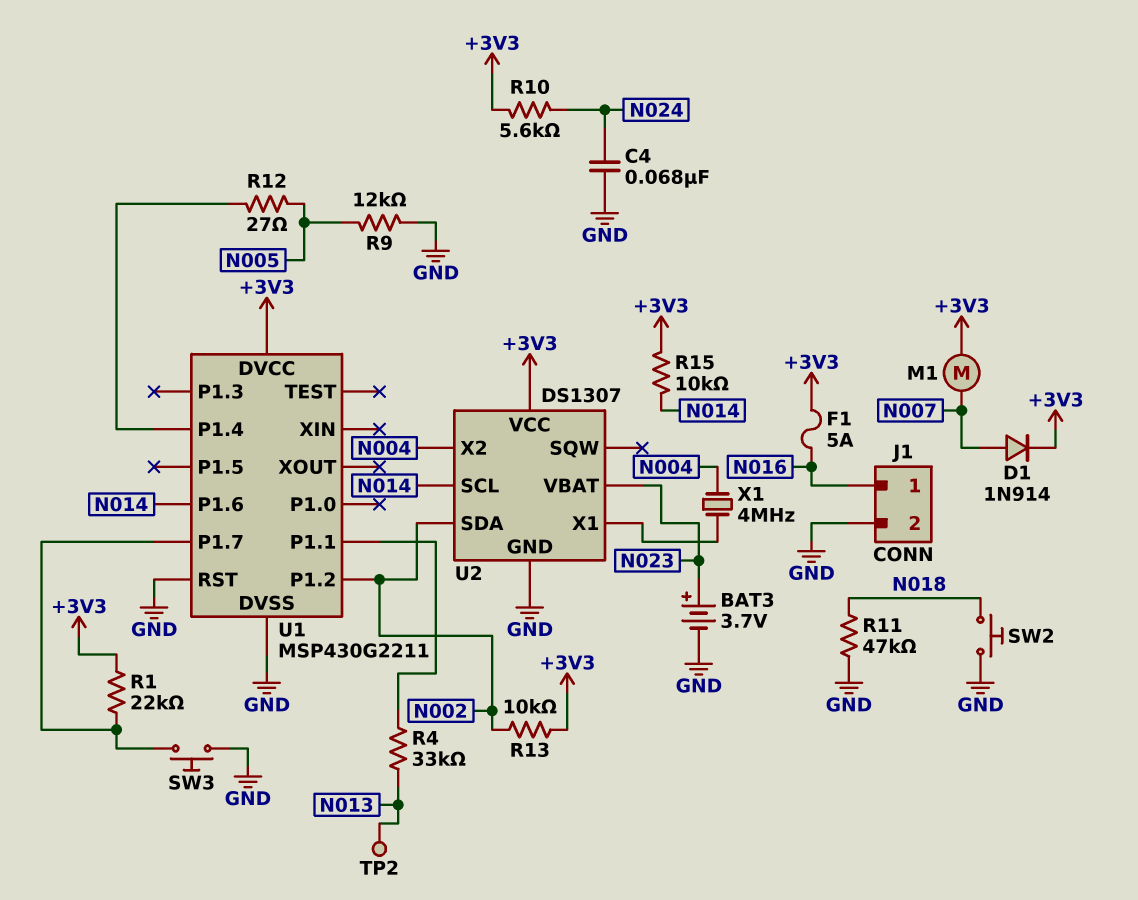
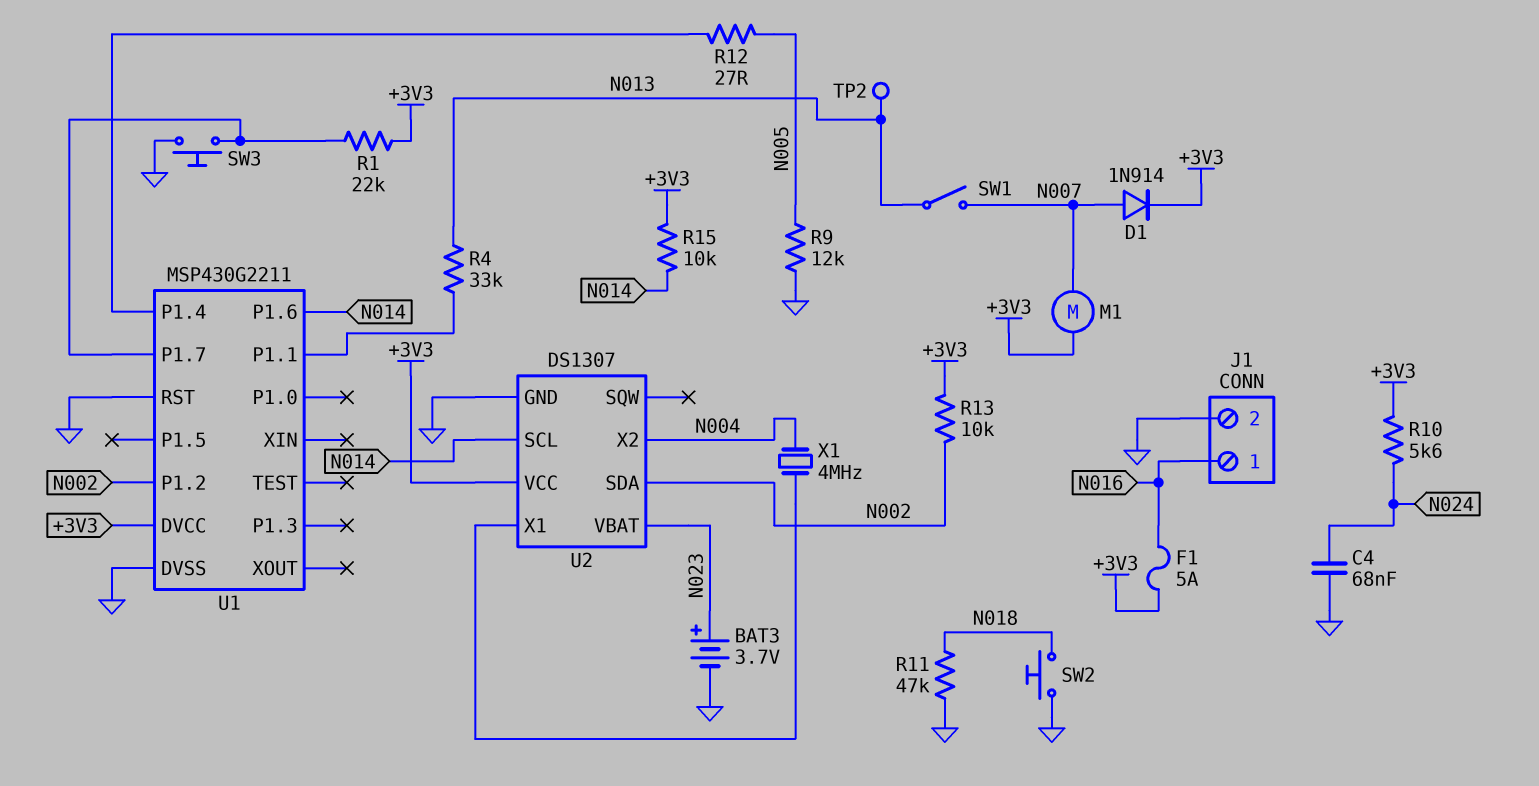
SW1: none -> switch (N007, N013)

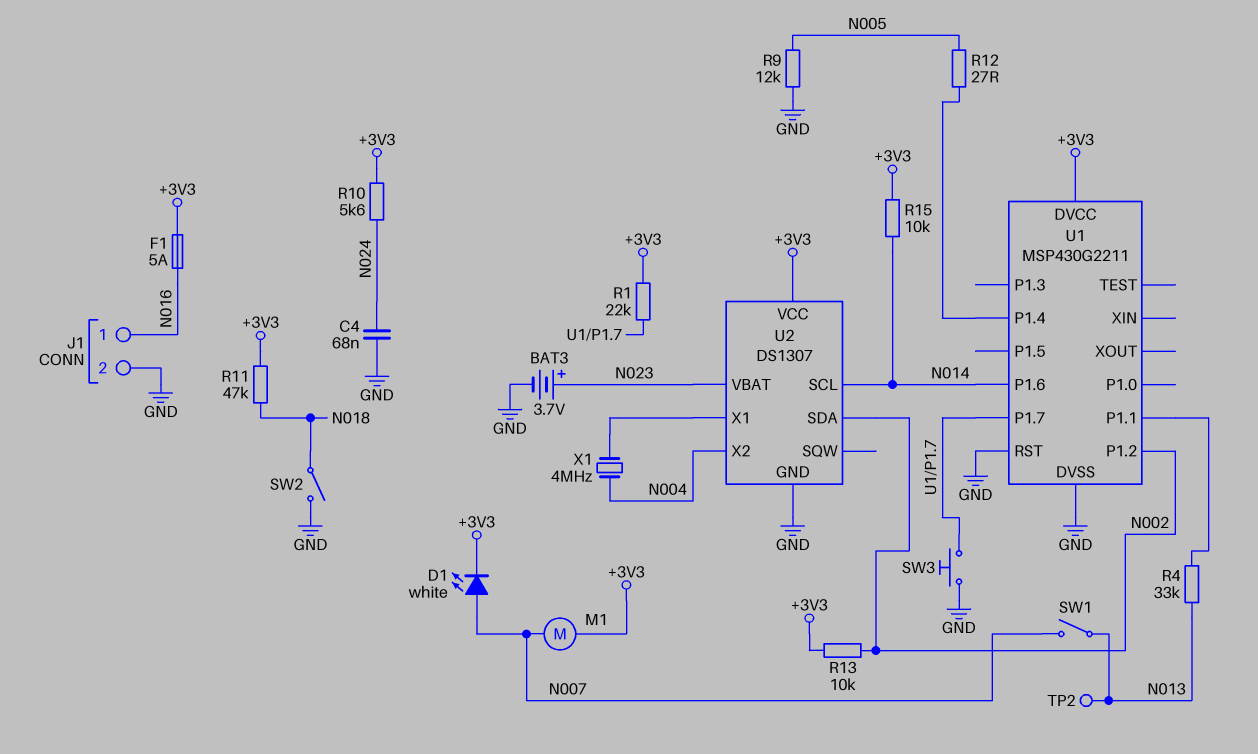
D1: diode 1N914 (A N007, K +3V3) -> LED white (A N007, K +3V3)
R11: 47k (GND, N018) -> 47k (+3V3, N018)
SW2: button (GND, N018) -> switch (GND, N018)

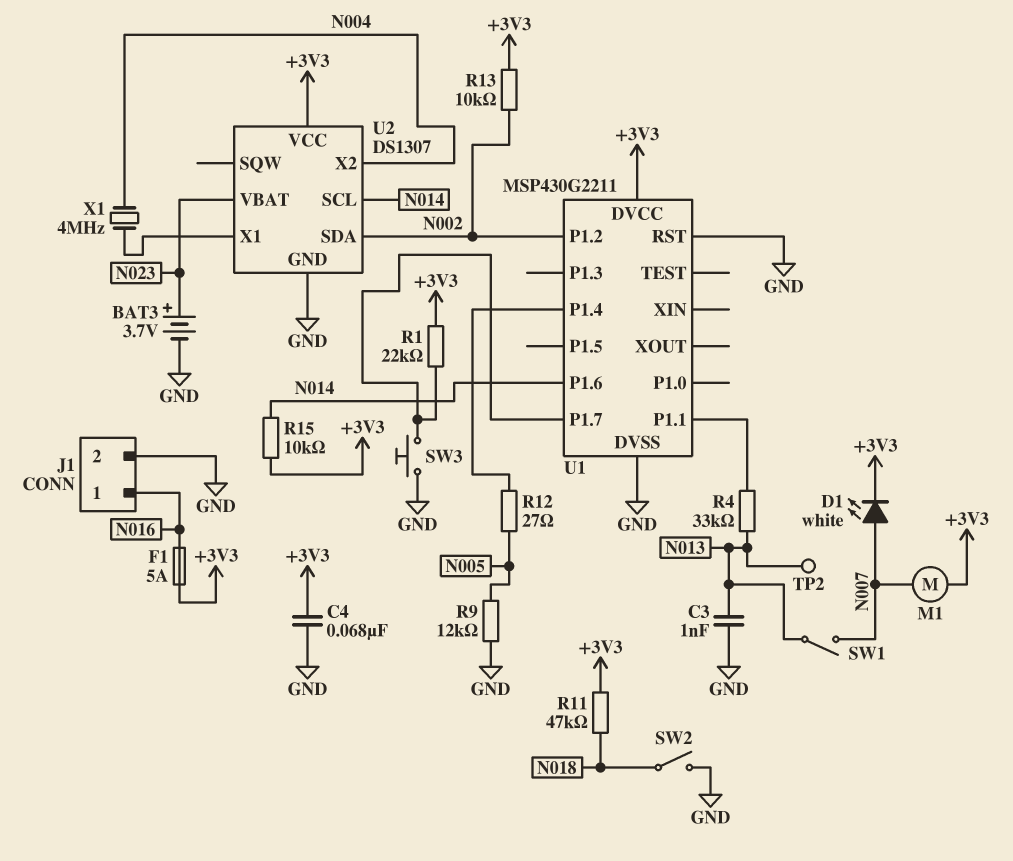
C3: none -> 1nF (GND, N013)
C4: 68nF (GND, N024) -> 68nF (+3V3, GND)
R10: 5.6k (+3V3, N024) -> none

